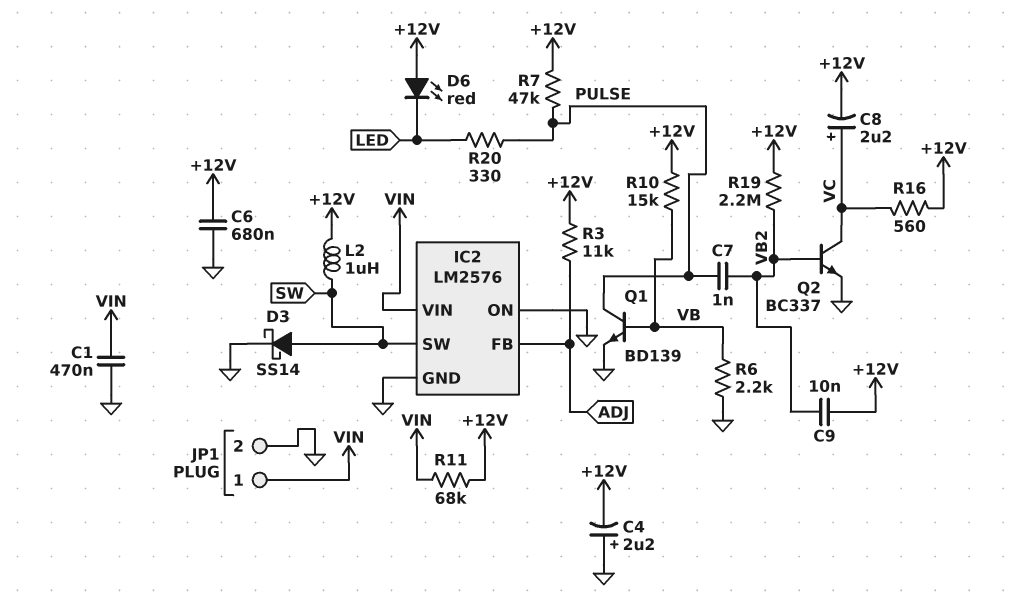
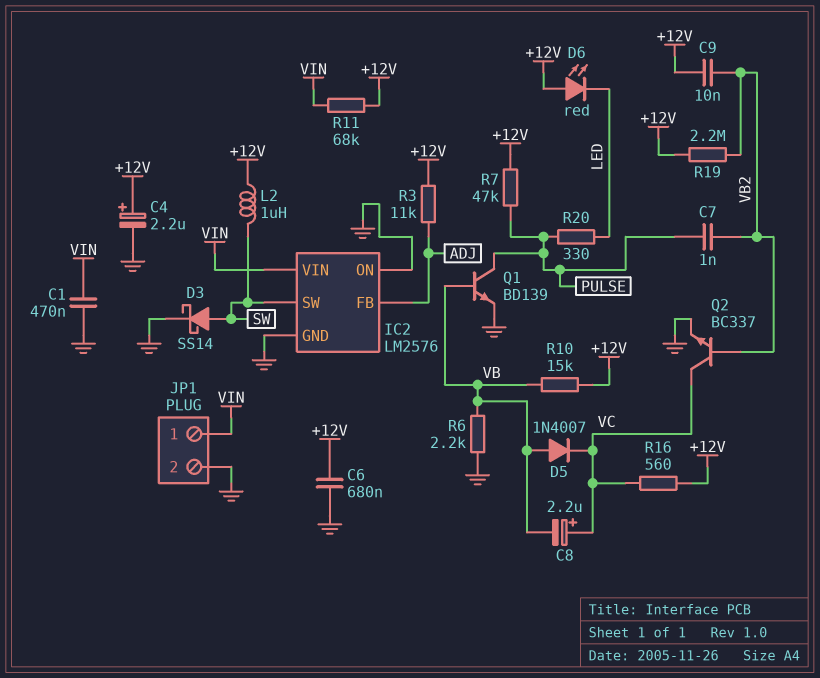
C4: 2.2uF (plus GND, minus +12V) -> 2.2uF (plus +12V, minus GND)
C8: 2.2uF (plus VC, minus +12V) -> 2.2uF (plus VC, minus VB)
D5: none -> diode 1N4007 (A VB, K VC)

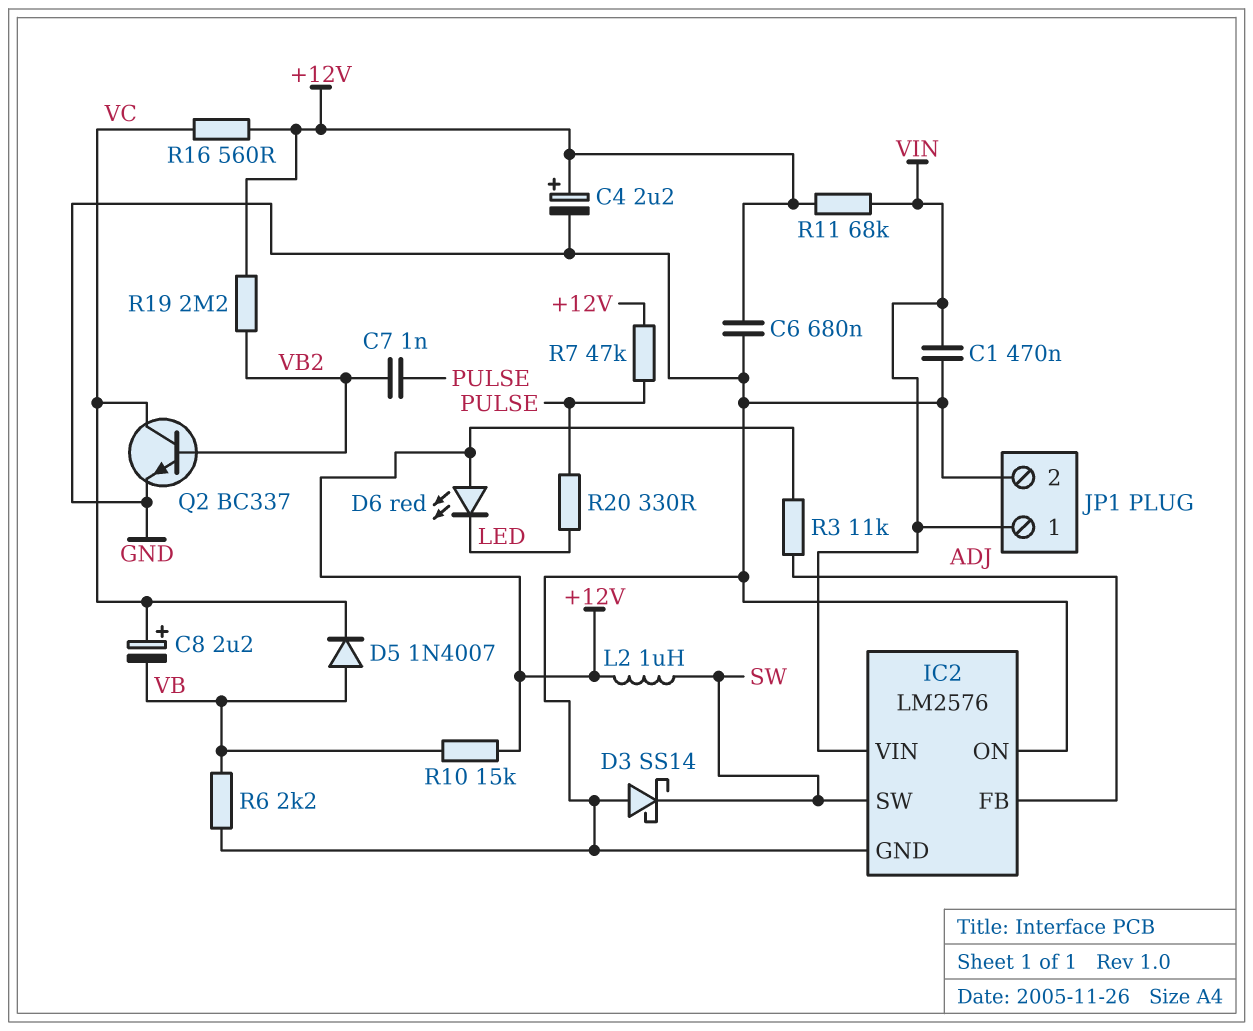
C9: 10nF (+12V, VB2) -> none
D3: schottky SS14 (A SW, K GND) -> schottky SS14 (A GND, K SW)
Q1: NPN BD139 (B VB, C PULSE, E GND) -> none

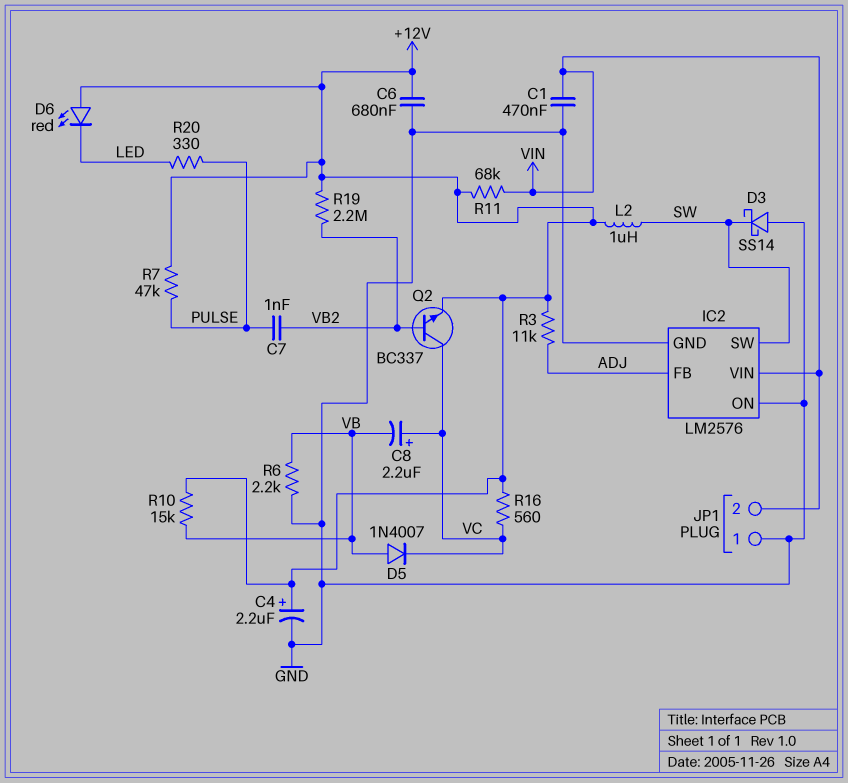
JP1 pin 1: VIN -> GND
JP1 pin 2: GND -> VIN
Q2: NPN BC337 (B VB2, C VC, E GND) -> NPN BC337 (B VB2, C VC, E +12V)

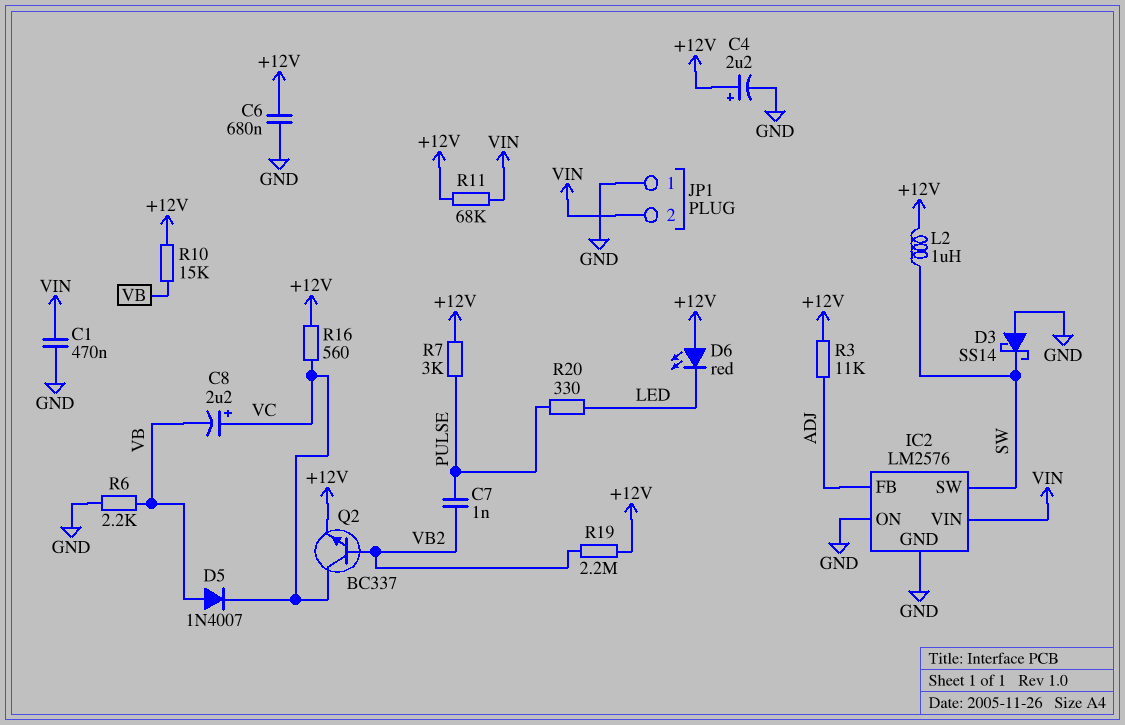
R7: 47k (+12V, PULSE) -> 3k (+12V, PULSE)

